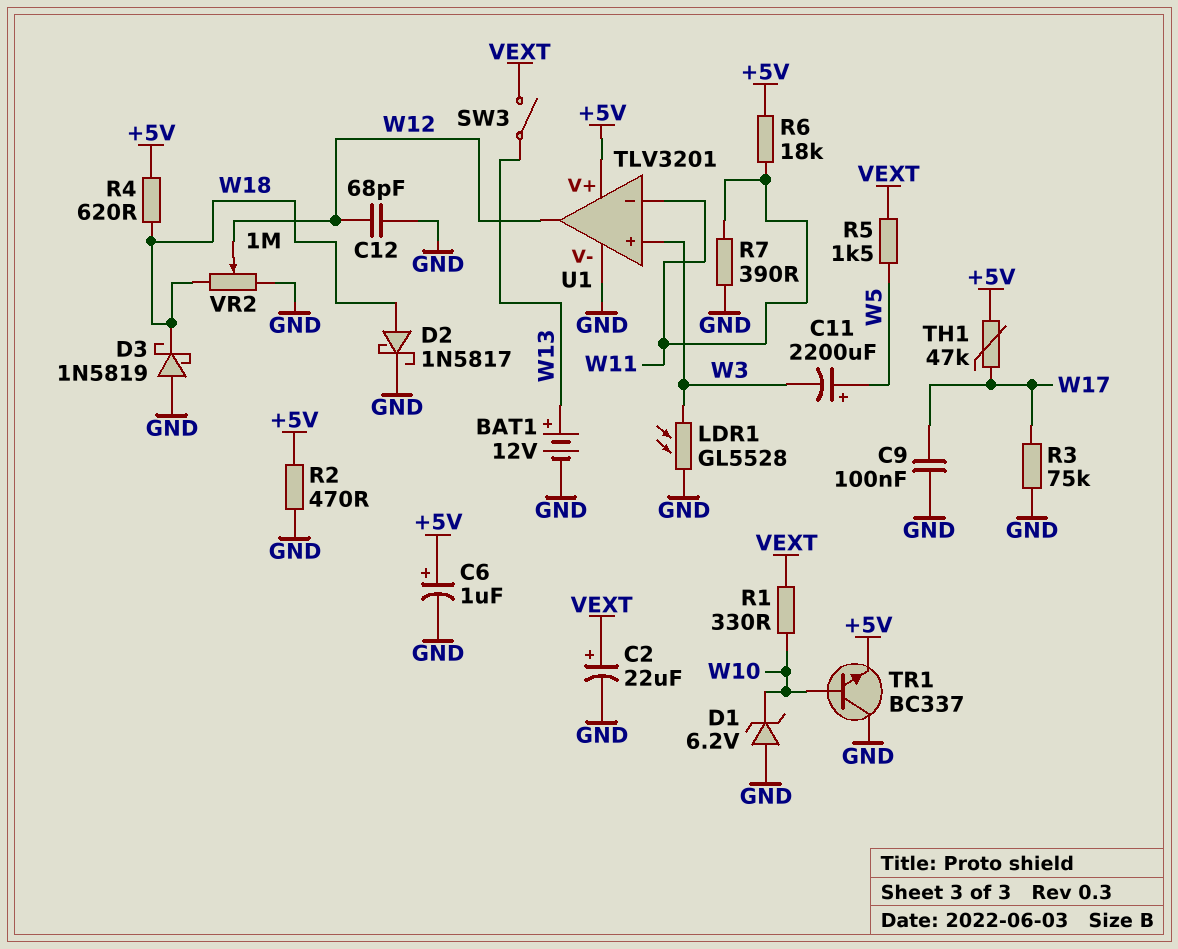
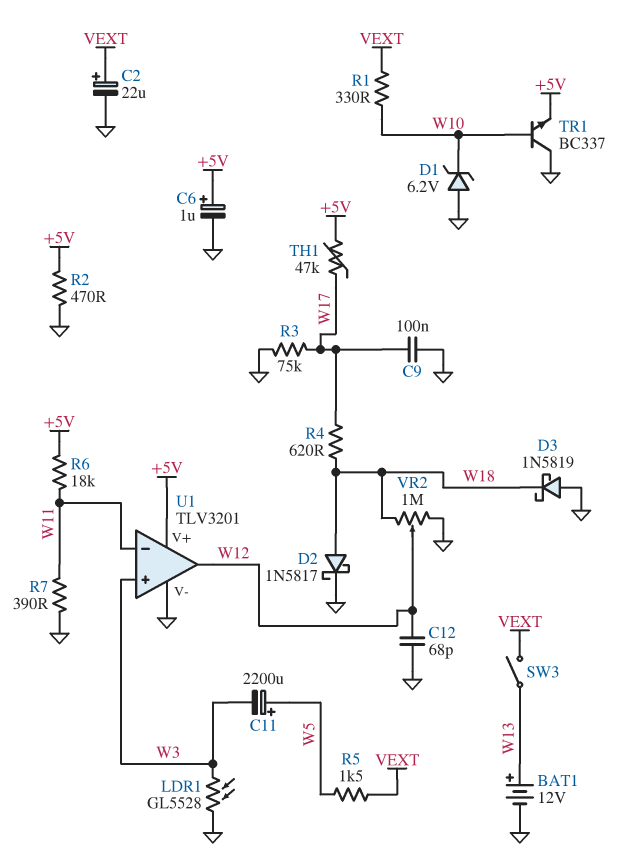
R4: 620 (+5V, W18) -> 620 (W17, W18)

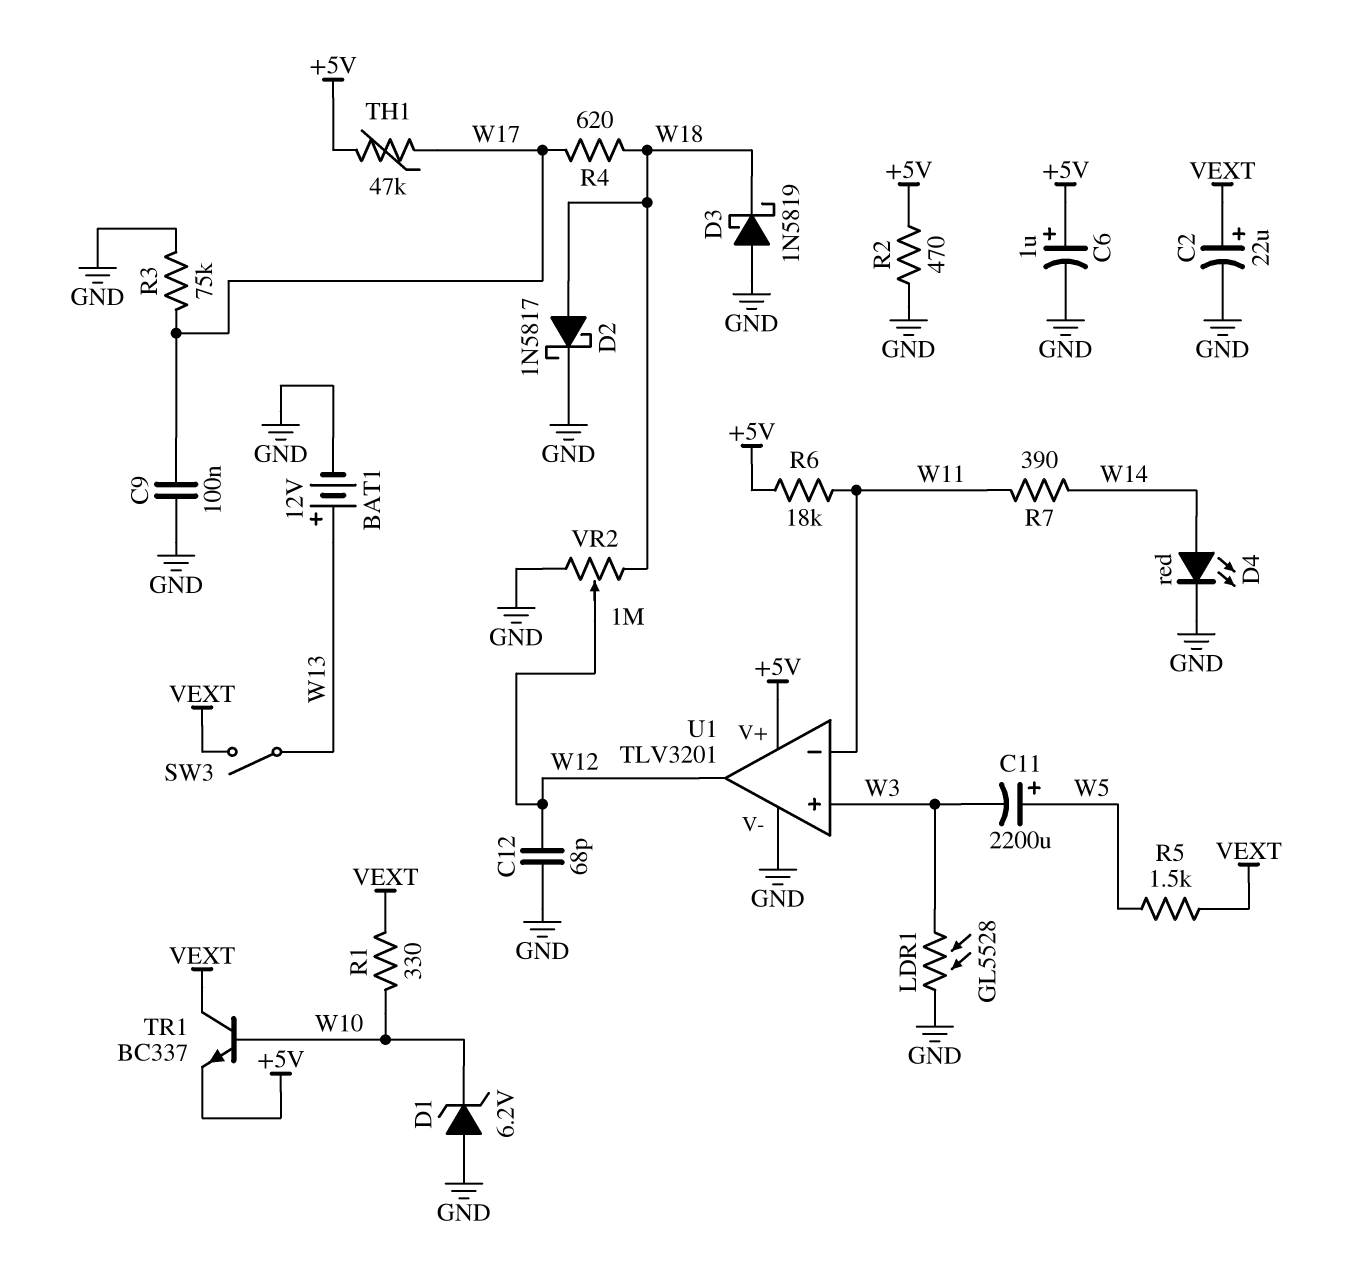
D4: none -> LED red (A W14, K GND)
R7: 390 (GND, W11) -> 390 (W11, W14)
TR1: NPN BC337 (B W10, C GND, E +5V) -> NPN BC337 (B W10, C VEXT, E +5V)

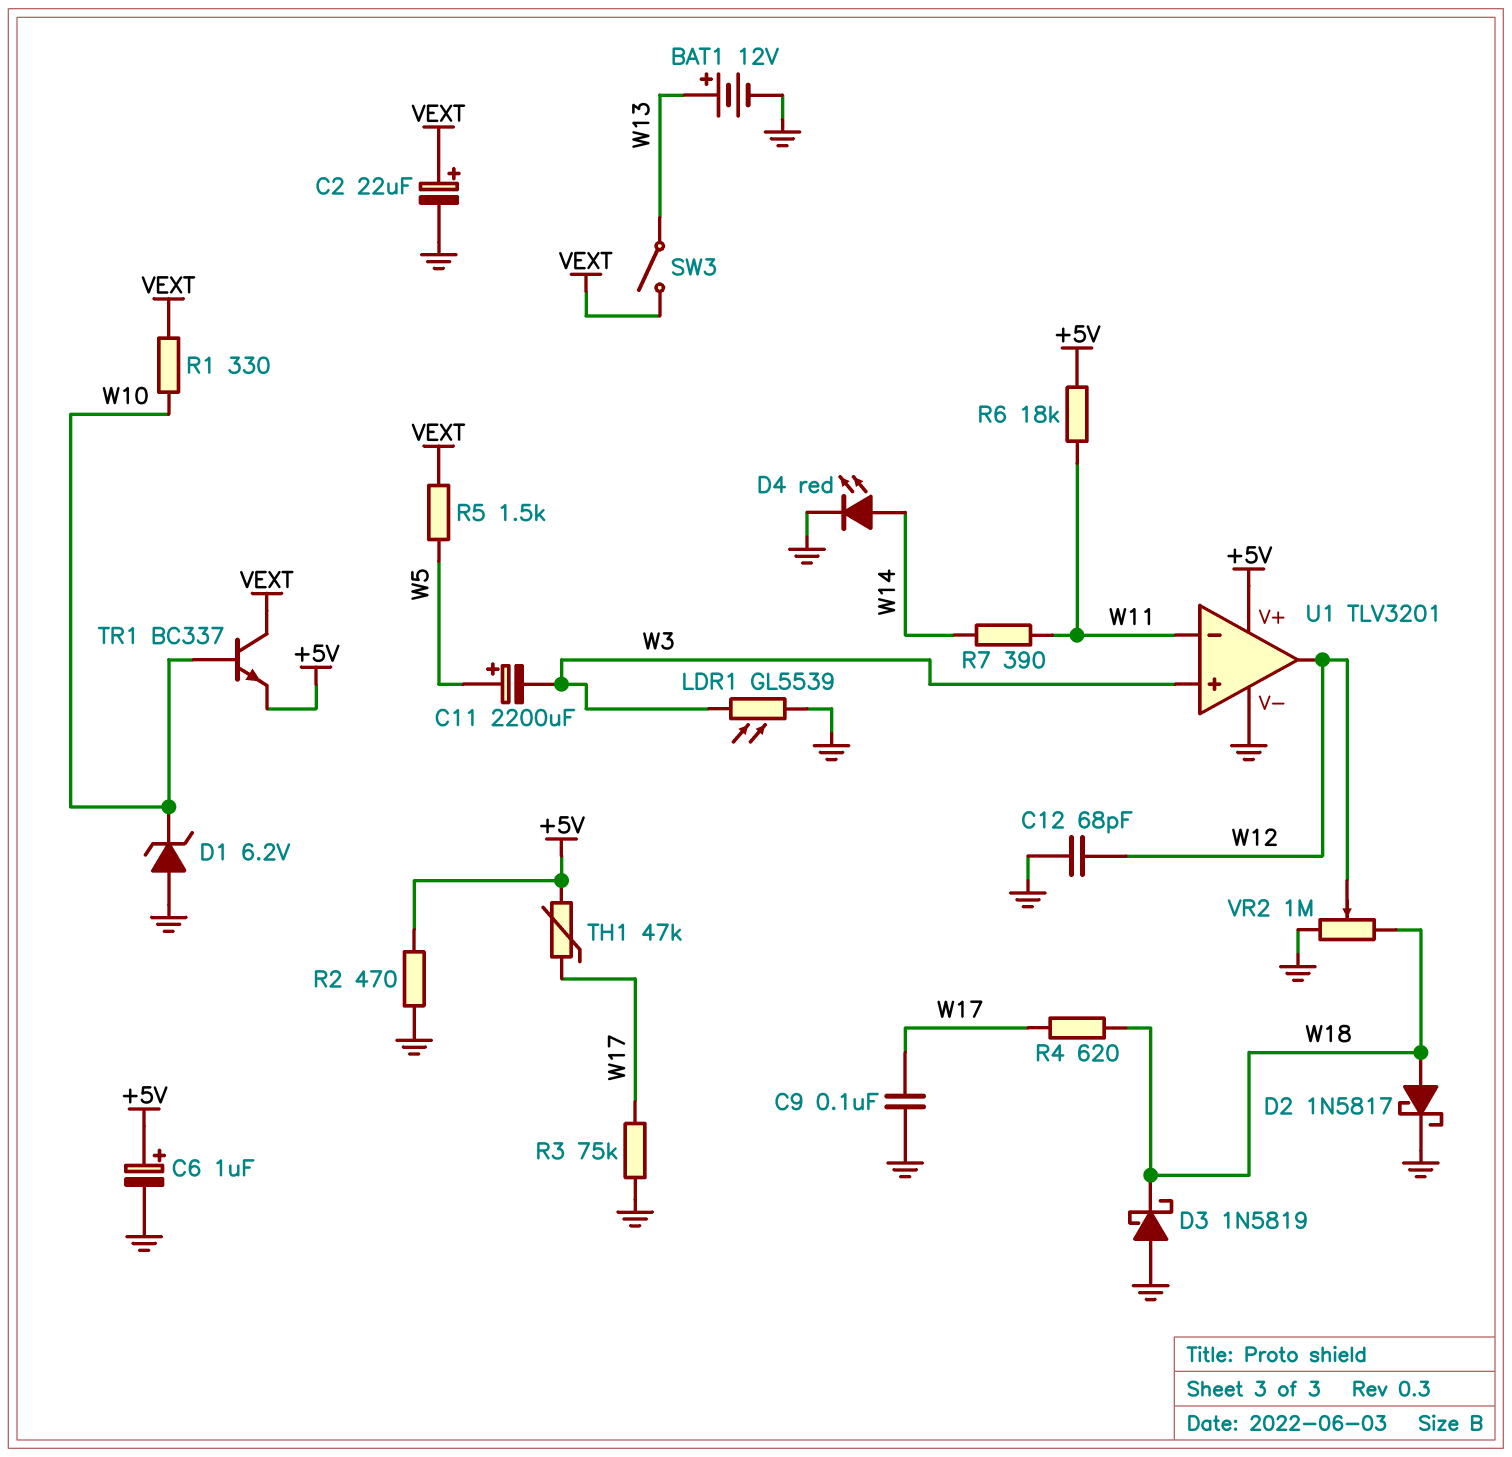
LDR1: GL5528 (GND, W3) -> GL5539 (GND, W3)

